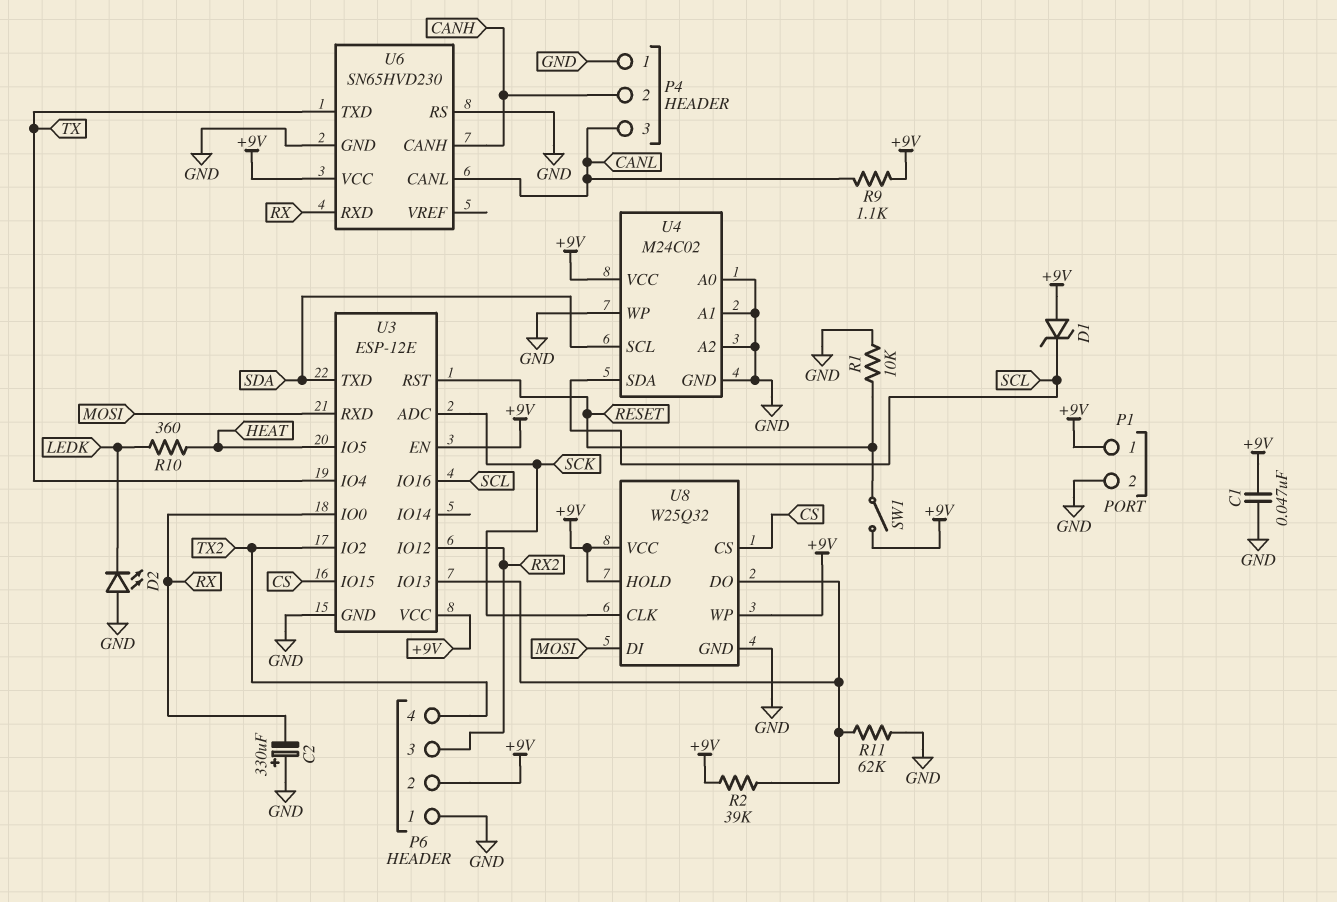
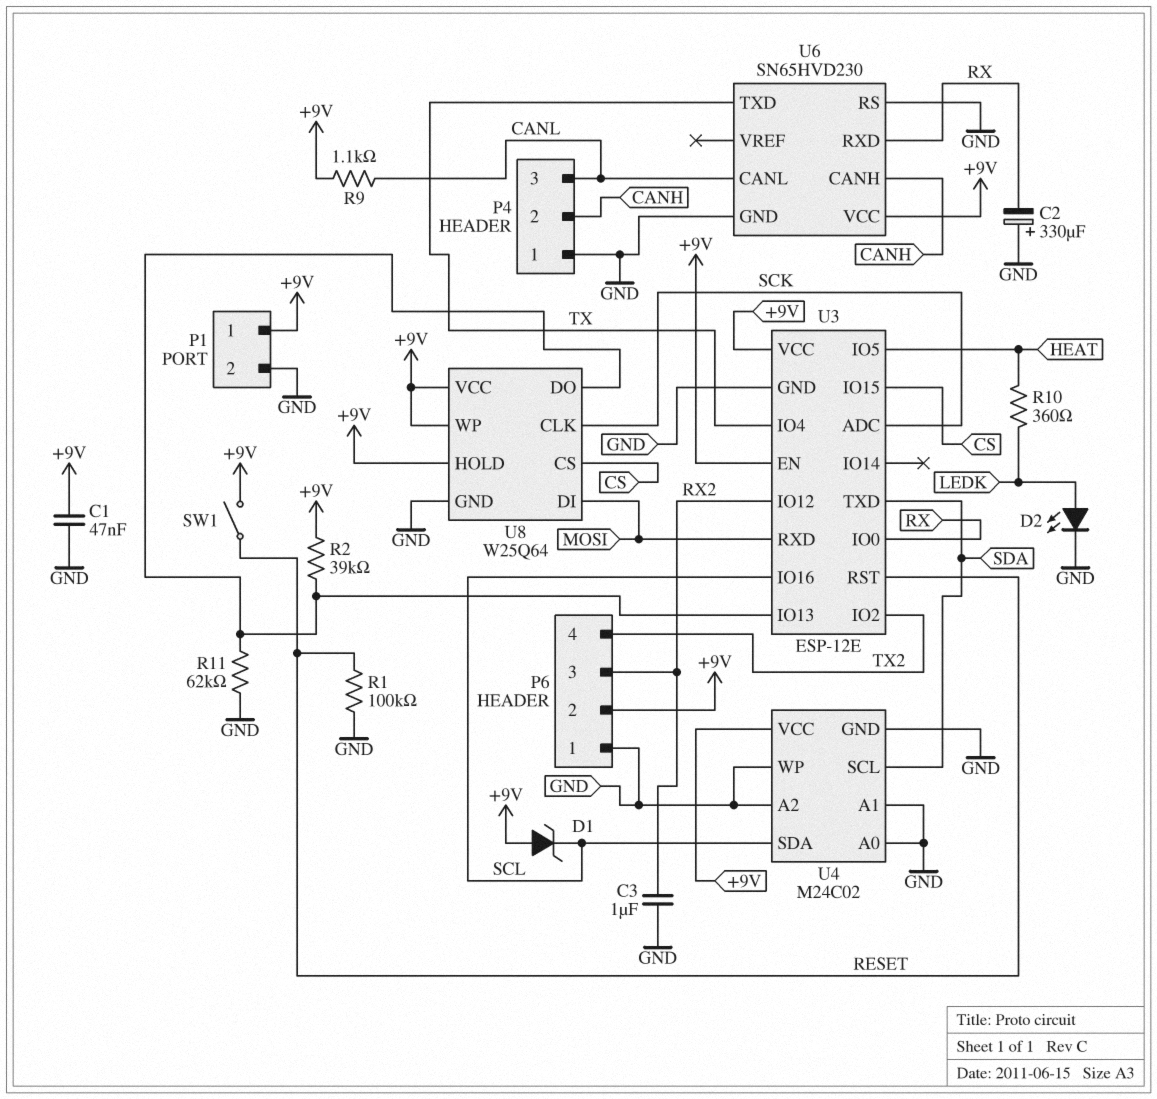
C3: none -> 1uF (GND, RX2)
D2: LED (A GND, K LEDK) -> LED (A LEDK, K GND)
R1: 10k (GND, RESET) -> 100k (GND, RESET)
U8: W25Q32 -> W25Q64

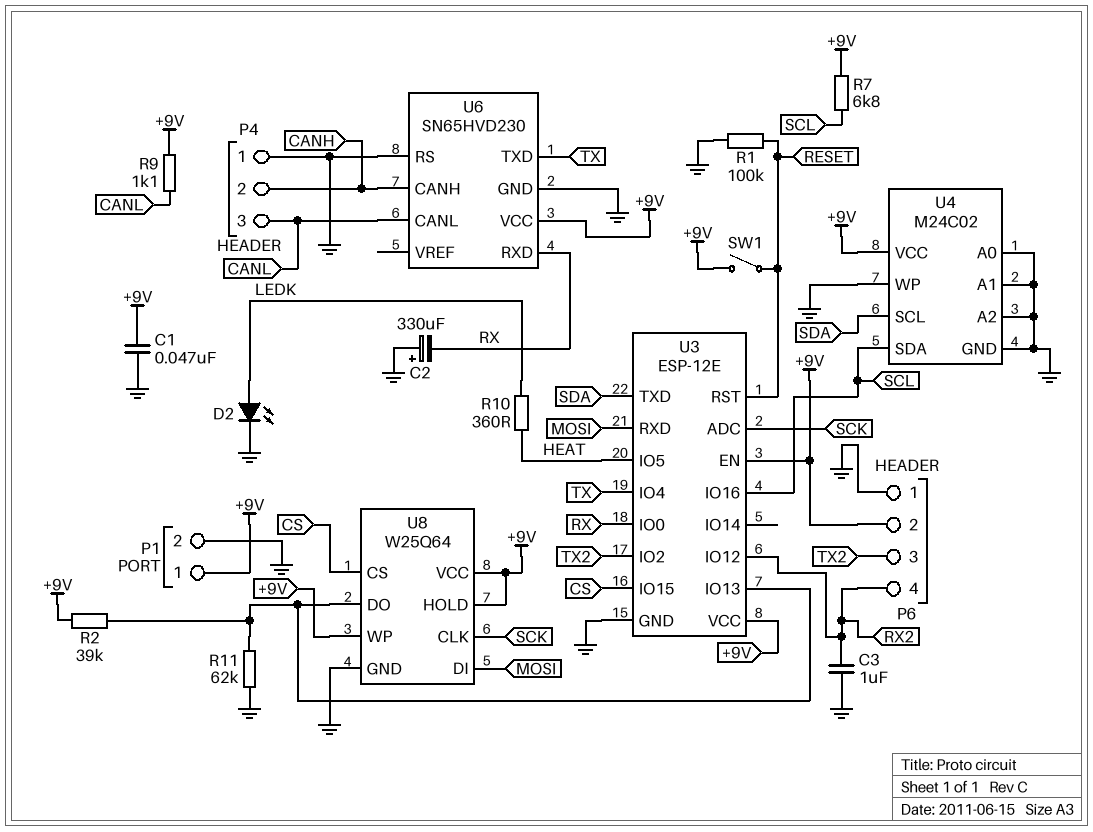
D1: zener (A +9V, K SCL) -> none
P6 pin 3: RX2 -> TX2
P6 pin 4: TX2 -> RX2
R7: none -> 6.8k (+9V, SCL)

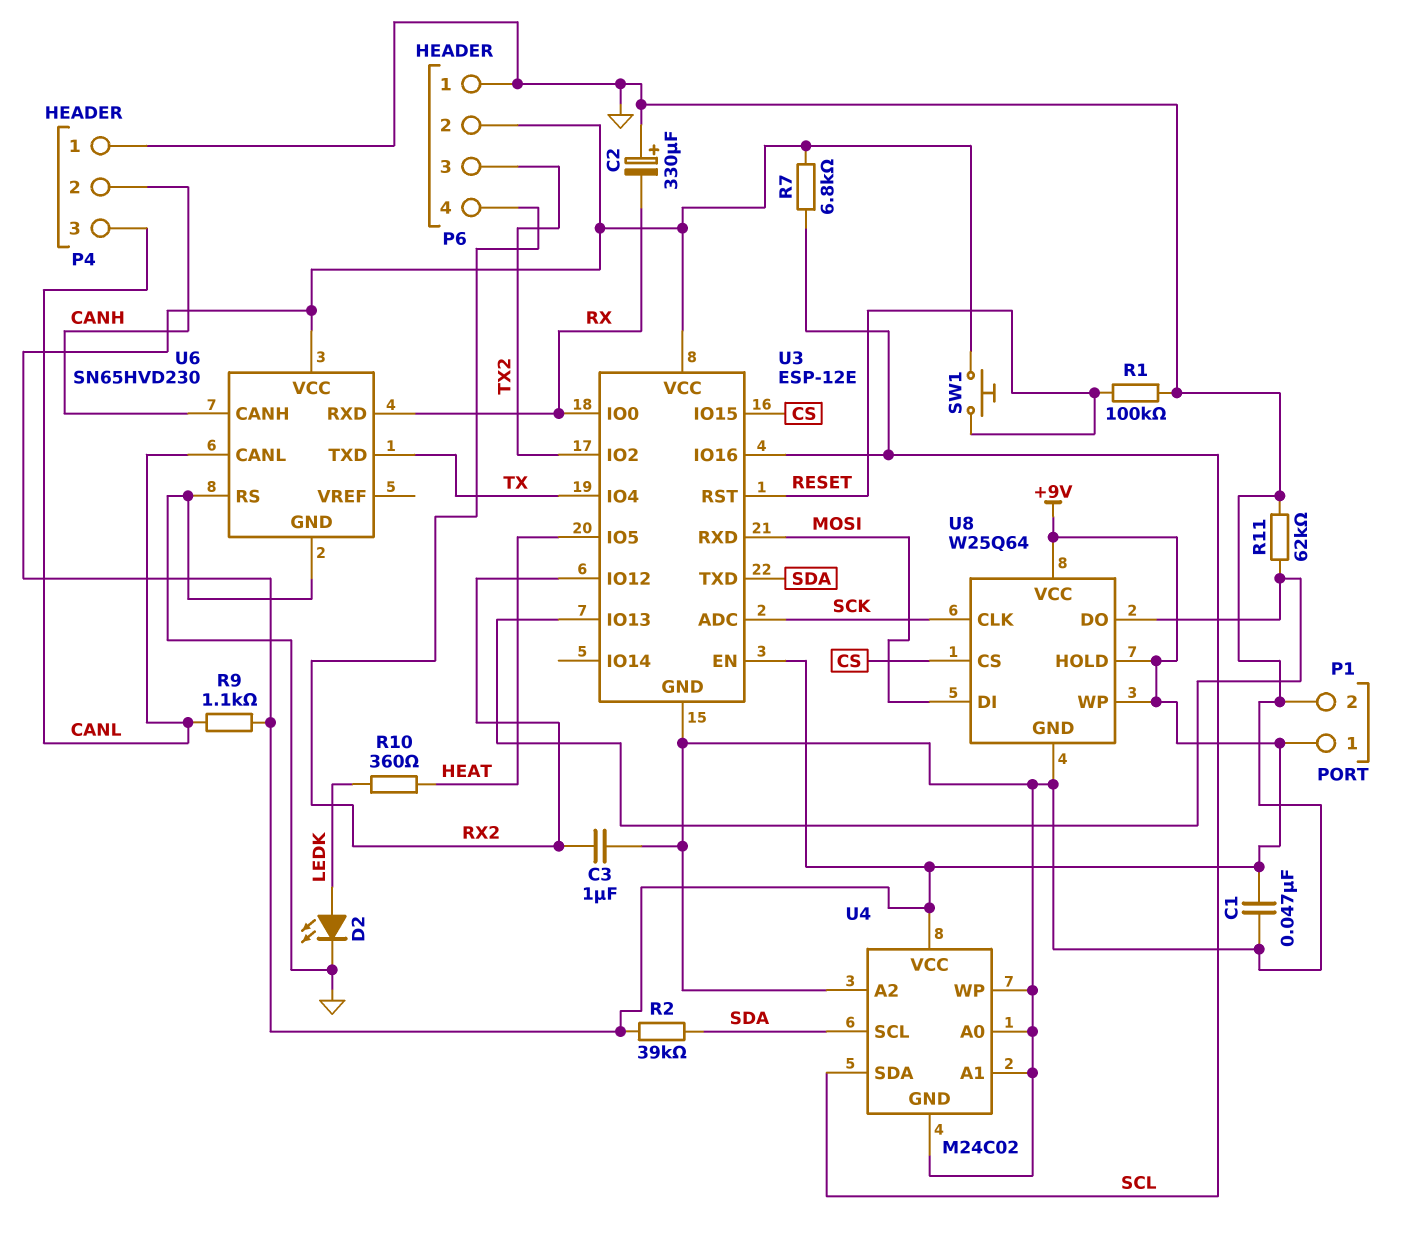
R2: 39k (+9V, U3/IO13) -> 39k (+9V, SDA)
SW1: switch (+9V, RESET) -> button (+9V, RESET)

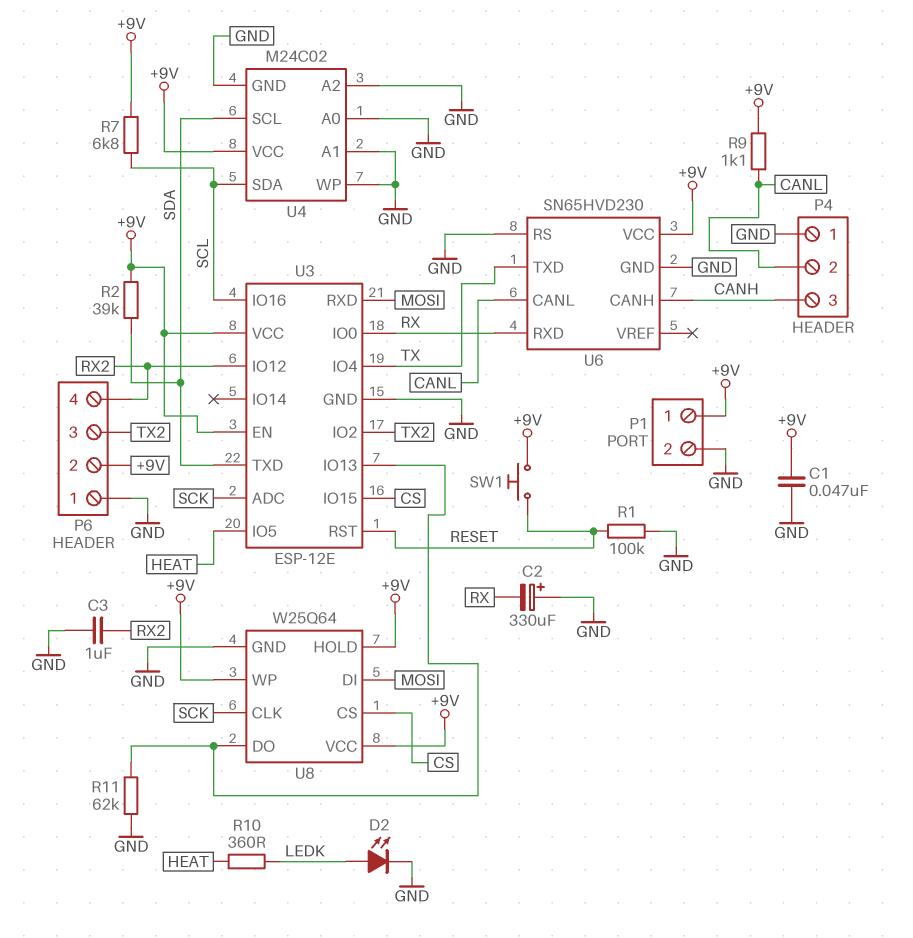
P4 pin 2: CANH -> CANL
P4 pin 3: CANL -> CANH

